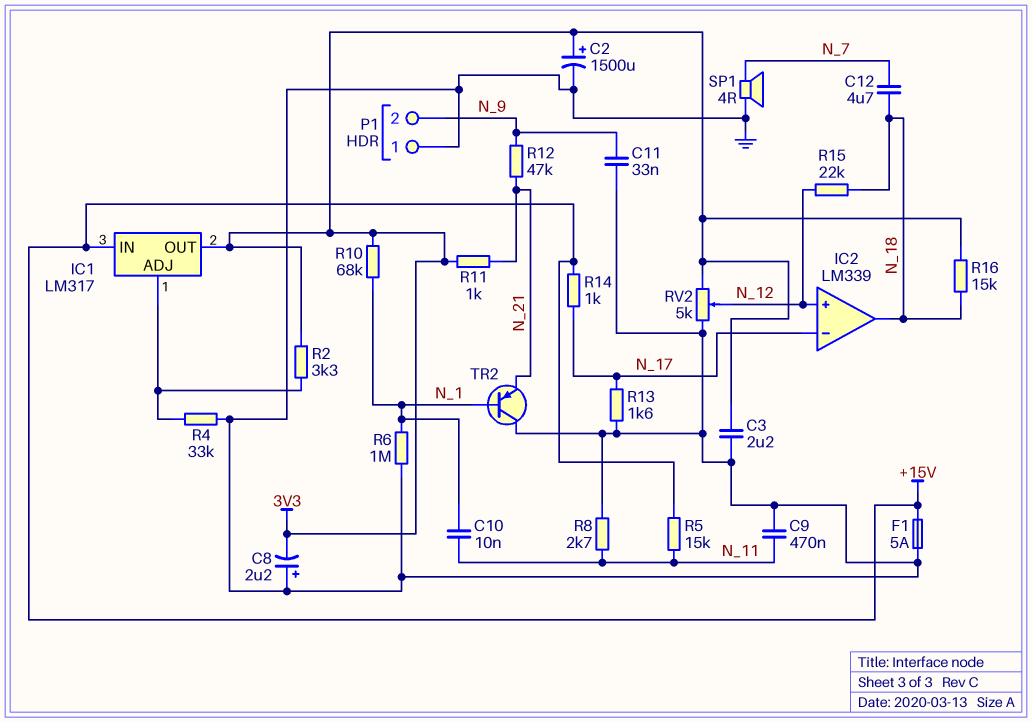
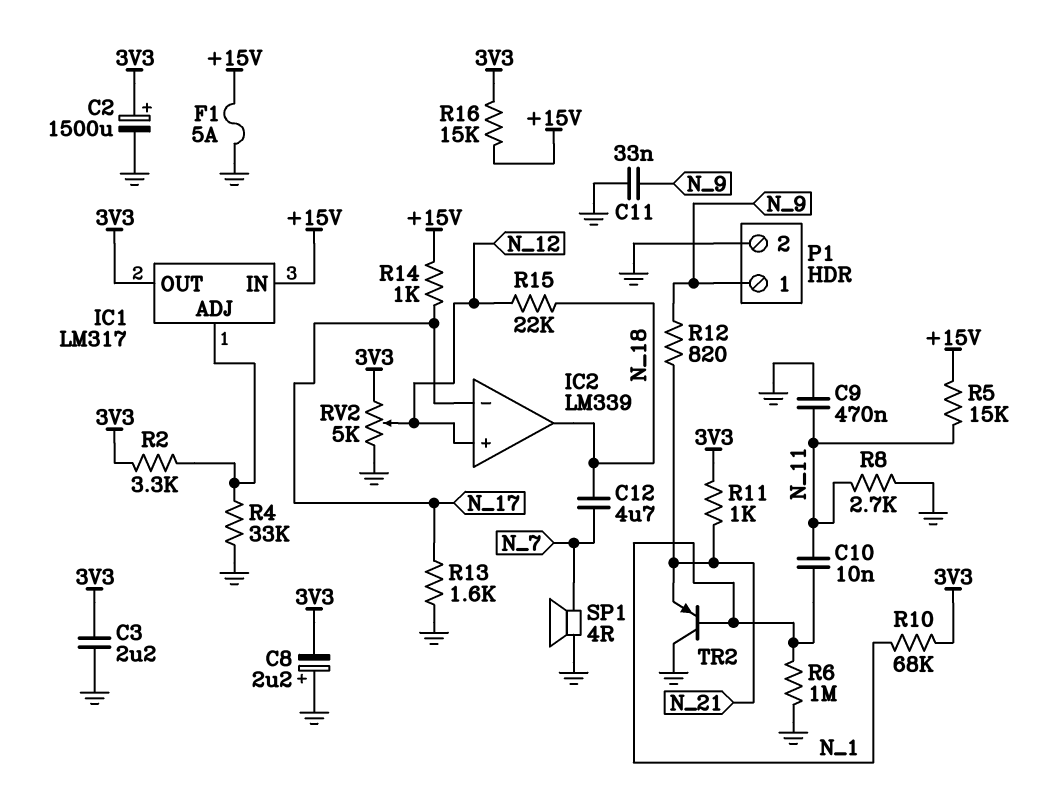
P1 pin 1: GND -> N_9
P1 pin 2: N_9 -> GND
R12: 47k (N_9, N_21) -> 820 (N_9, N_21)
R16: 15k (3V3, N_18) -> 15k (+15V, 3V3)

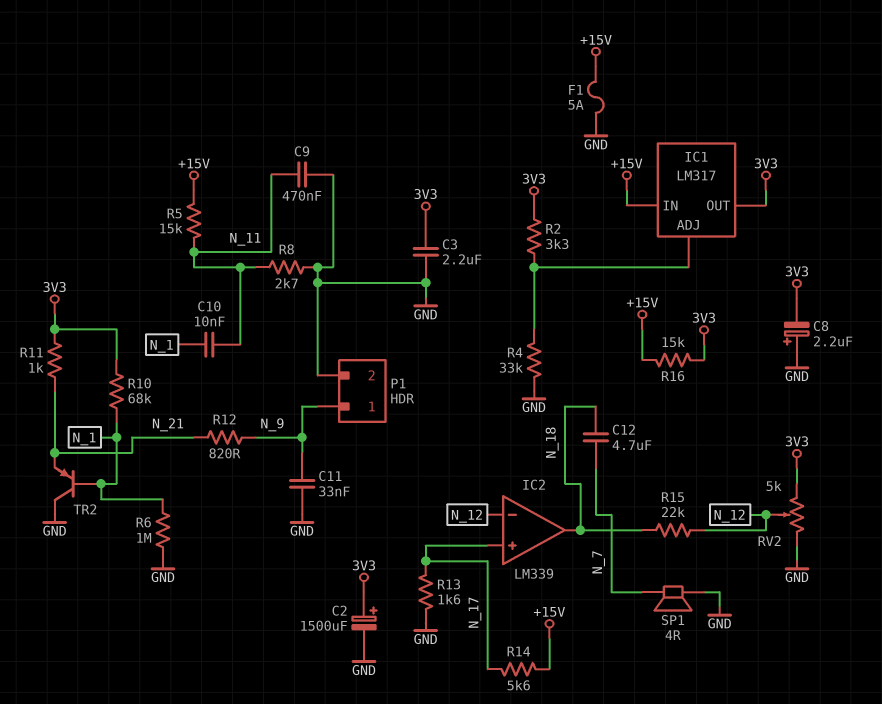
IC2 pin in+: N_12 -> N_17
IC2 pin in-: N_17 -> N_12
R14: 1k (+15V, N_17) -> 5.6k (+15V, N_17)

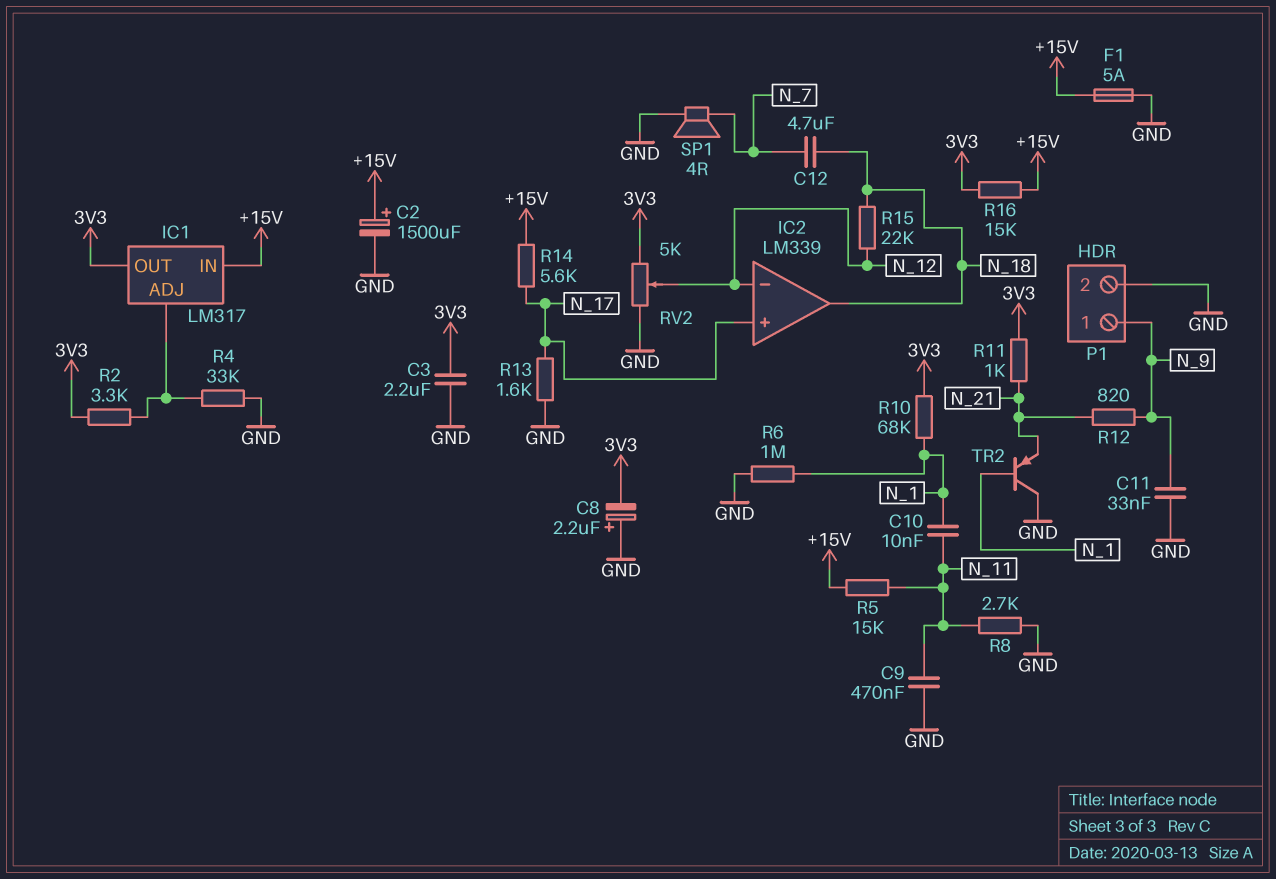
C2: 1500uF (plus 3V3, minus GND) -> 1500uF (plus +15V, minus GND)

